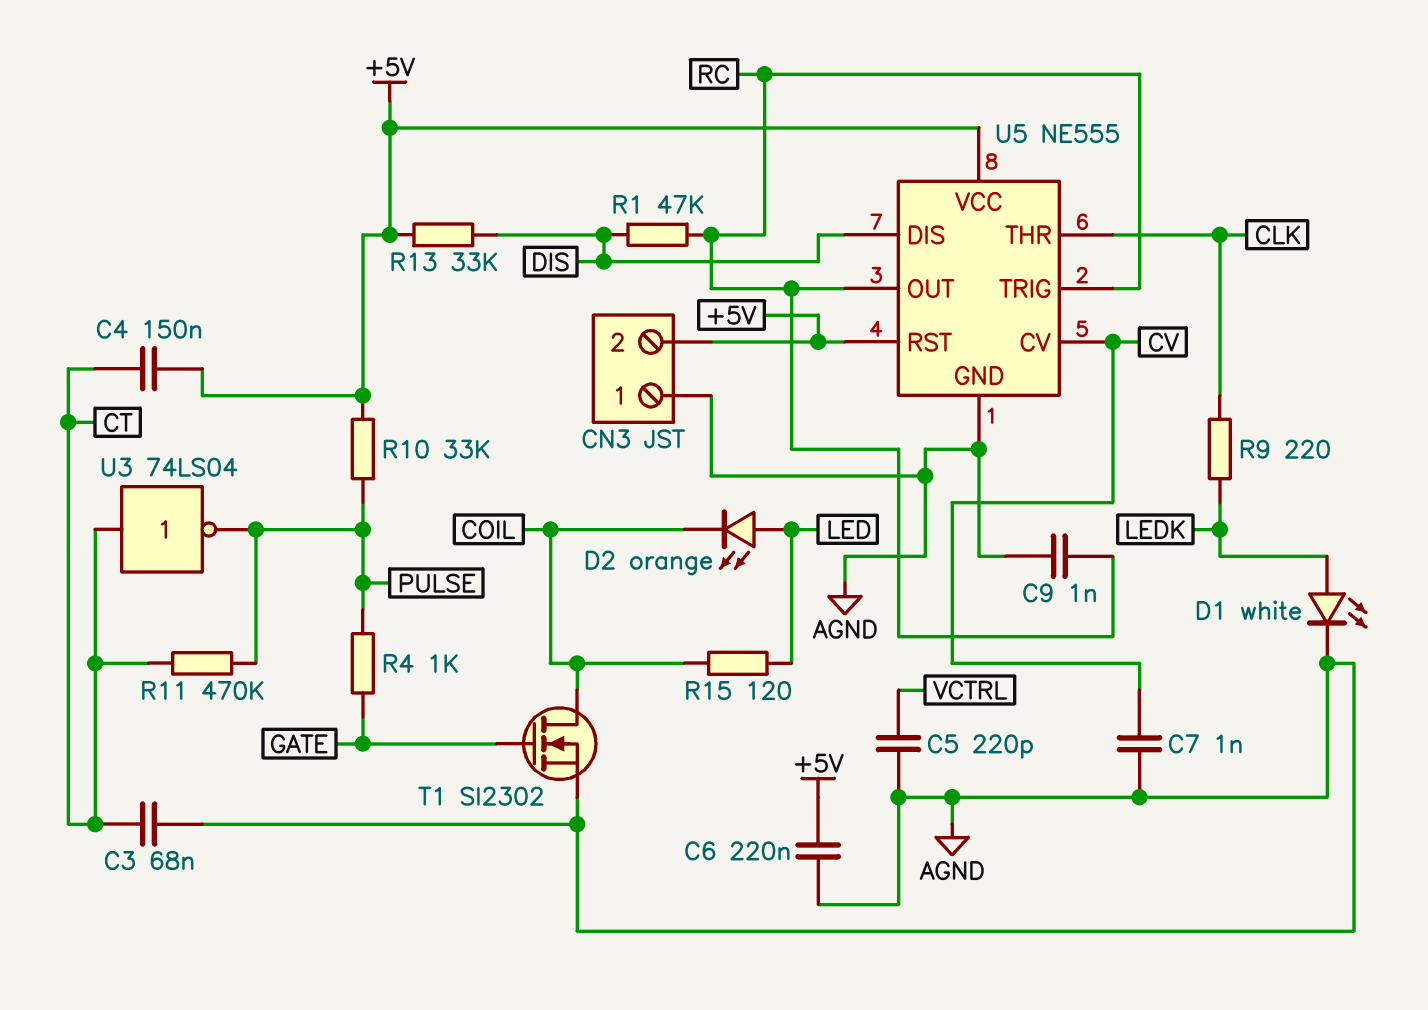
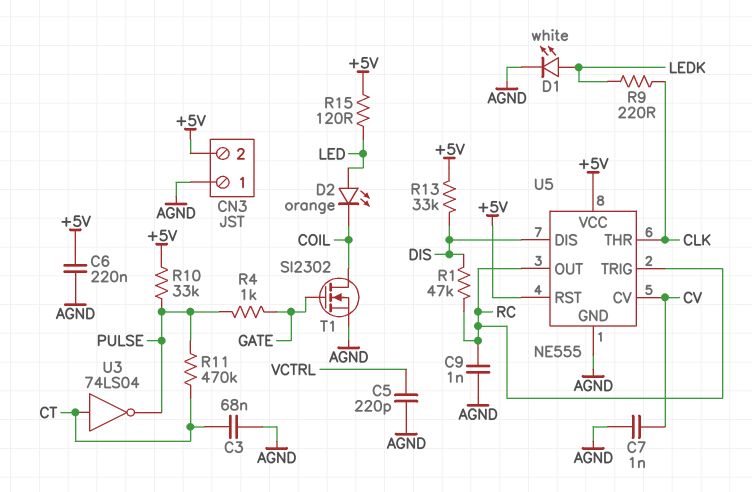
C4: 150nF (+5V, CT) -> none
R15: 120 (COIL, LED) -> 120 (+5V, LED)

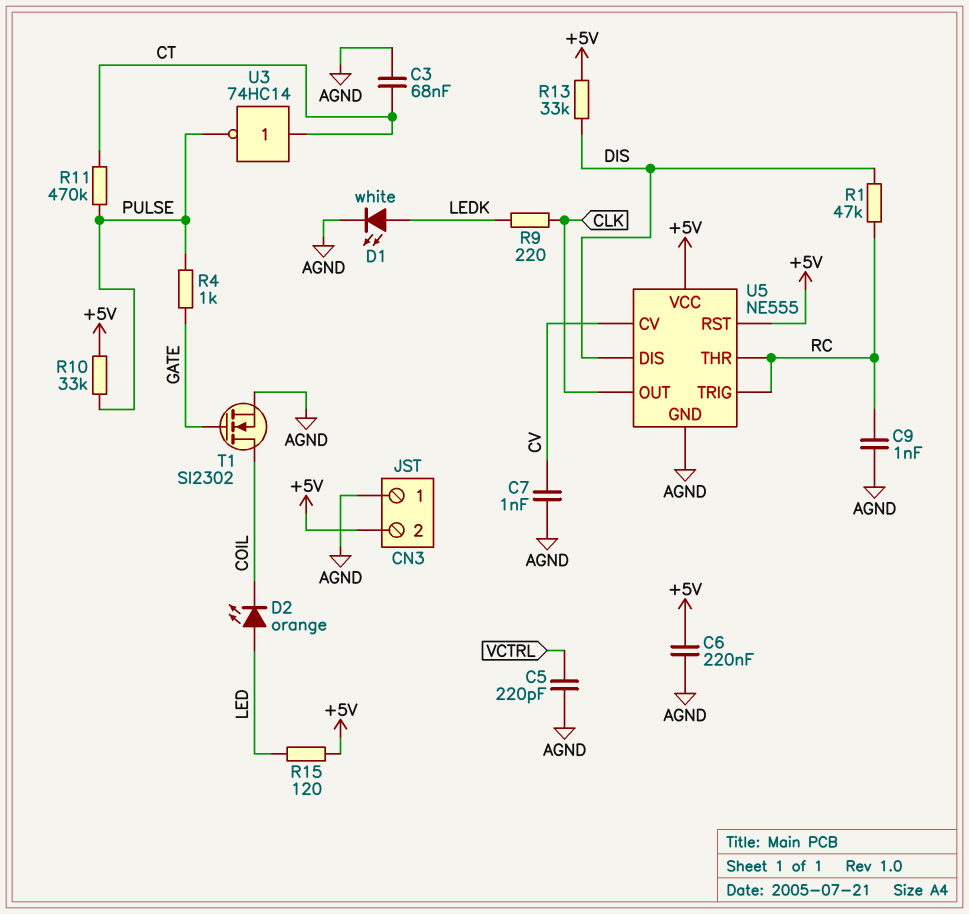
U3: NOT 74LS04 (in CT, out PULSE) -> NOT 74HC14 (in CT, out PULSE)
U5 pin OUT: RC -> CLK
U5 pin THR: CLK -> RC

